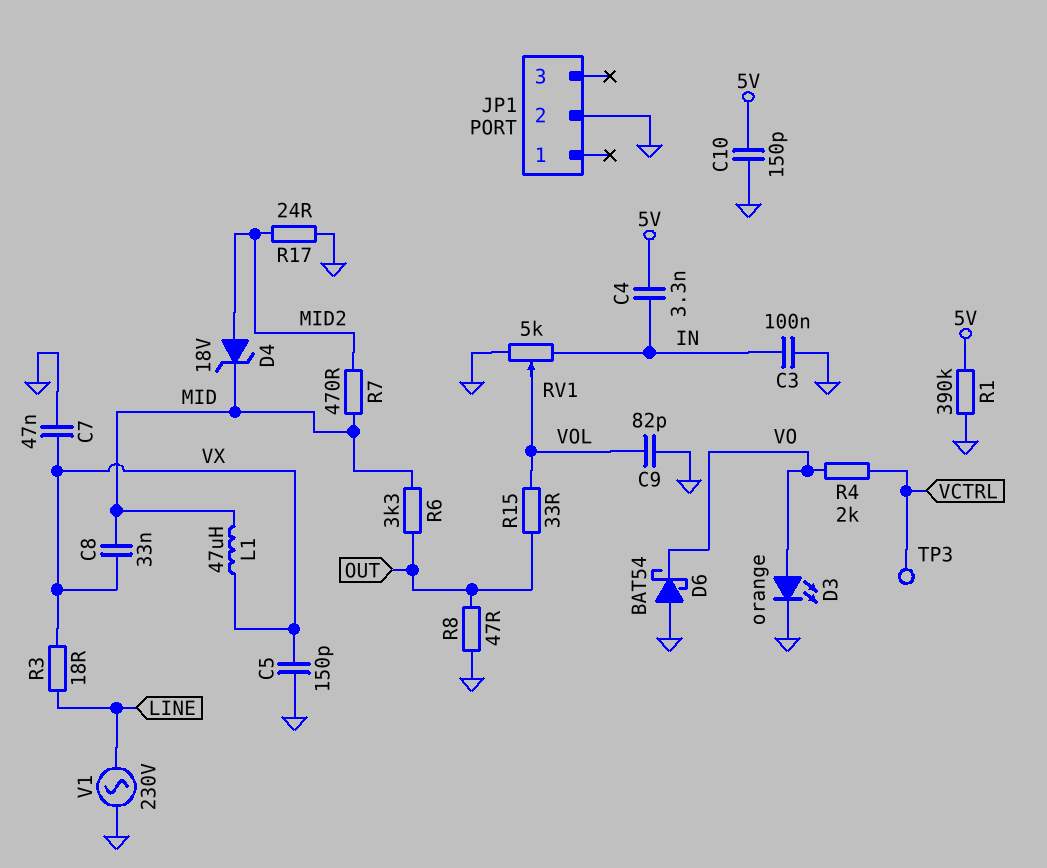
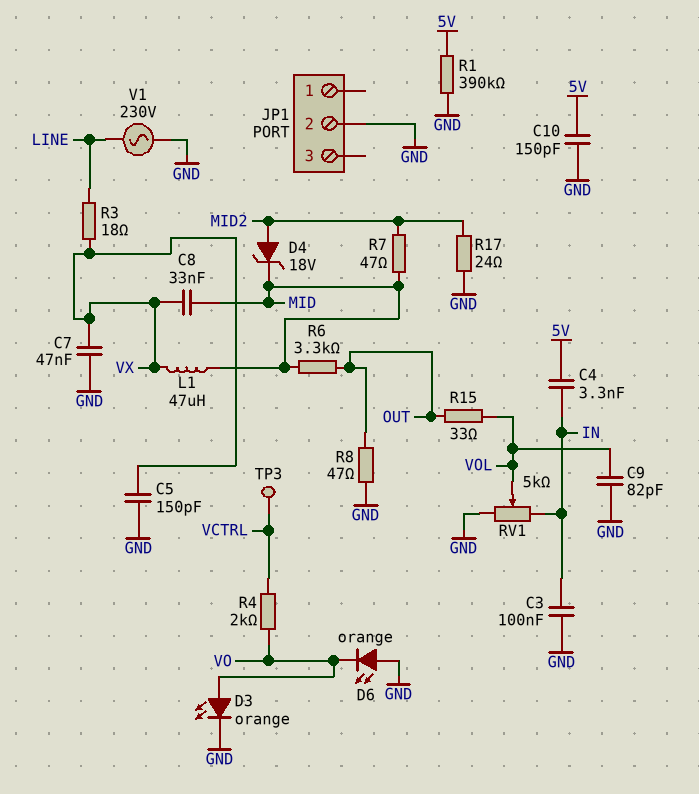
D6: schottky BAT54 (A GND, K VO) -> LED orange (A GND, K VO)
R7: 470 (MID, MID2) -> 47 (MID, MID2)

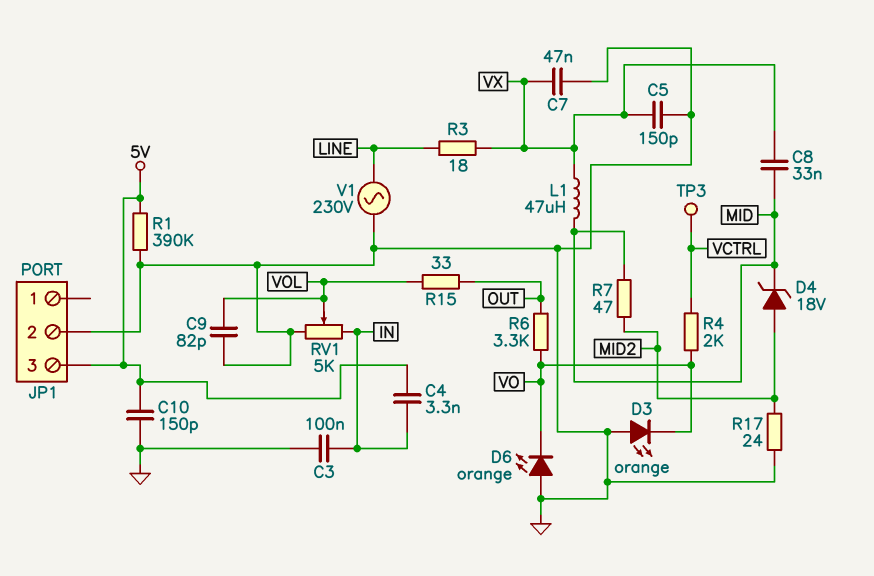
D3: LED orange (A VO, K GND) -> LED orange (A GND, K VO)
JP1 pin 3: none -> 5V
R6: 3.3k (MID, OUT) -> 3.3k (OUT, VO)
R8: 47 (GND, OUT) -> none

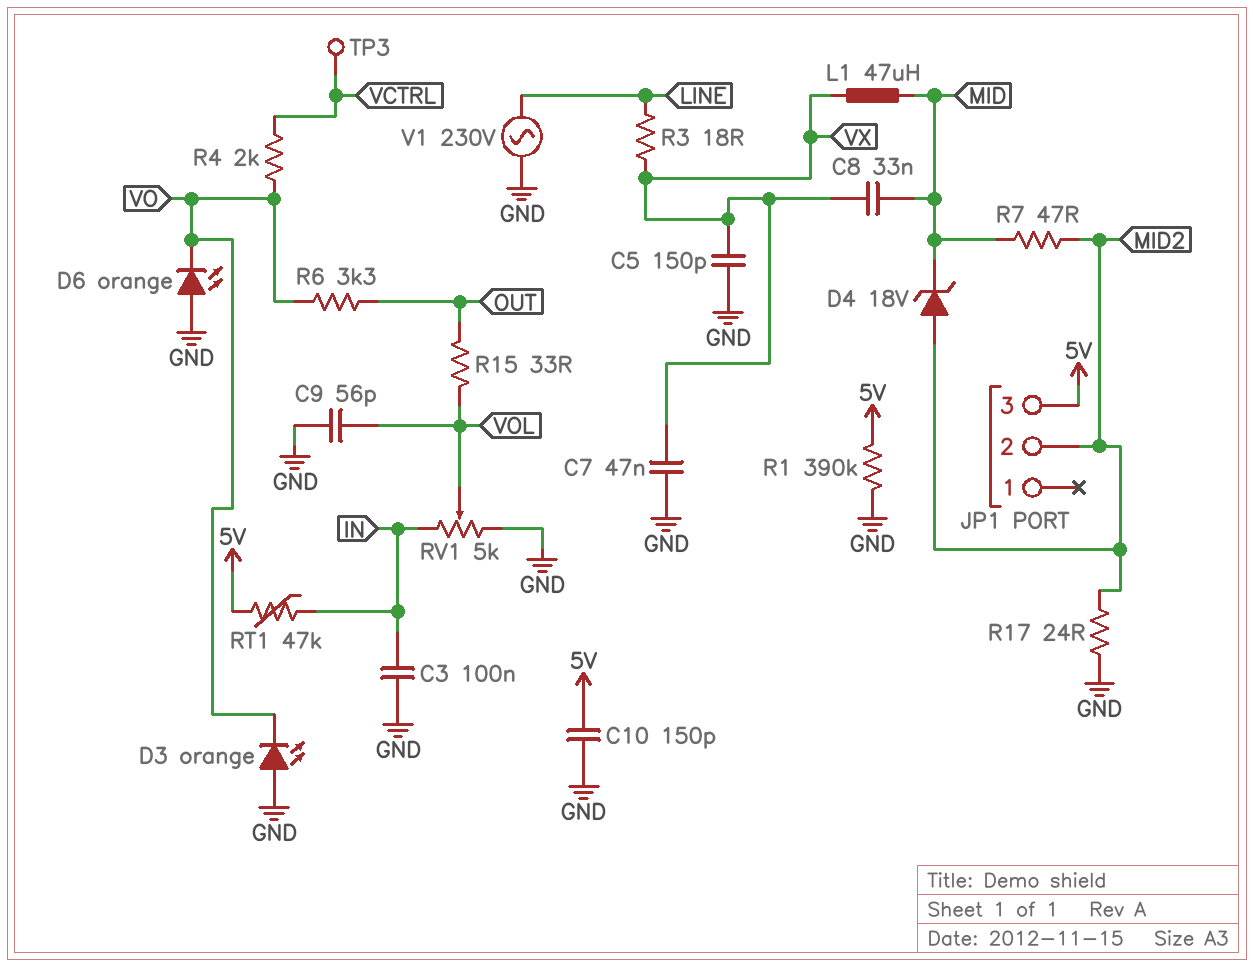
C4: 3.3nF (5V, IN) -> none
C9: 82pF (GND, VOL) -> 56pF (GND, VOL)
JP1 pin 2: GND -> MID2
RT1: none -> 47k (5V, IN)

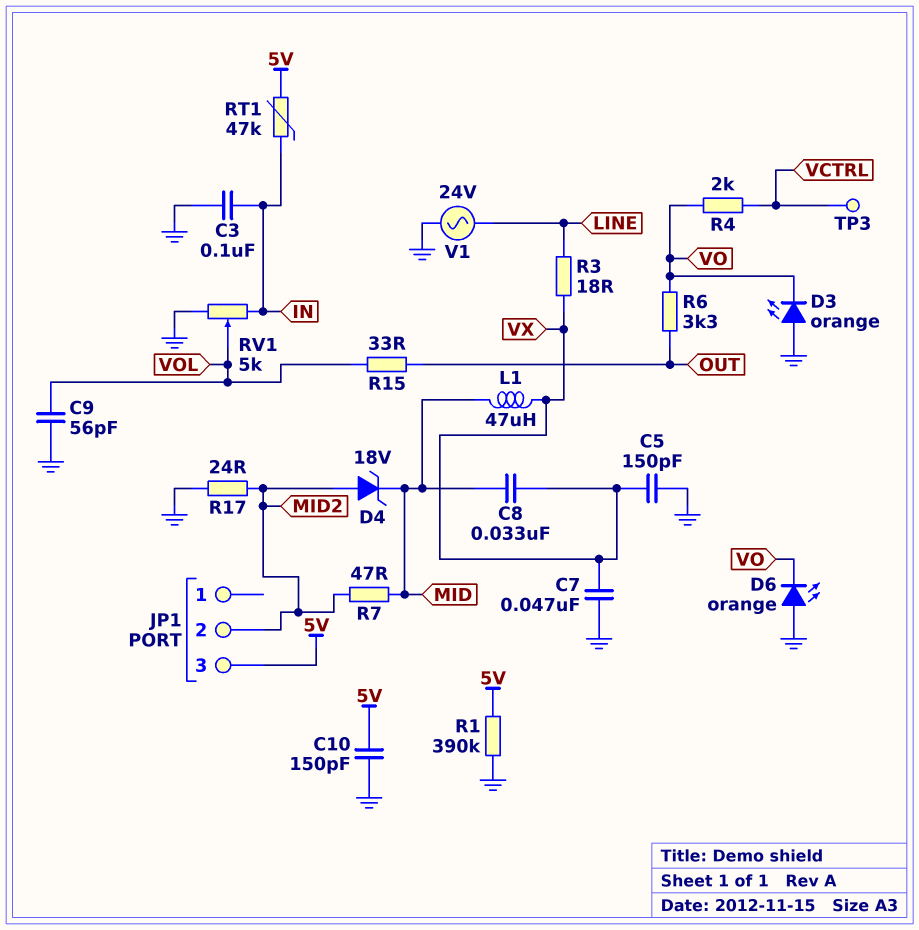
V1: AC 230V (GND, LINE) -> AC 24V (GND, LINE)

